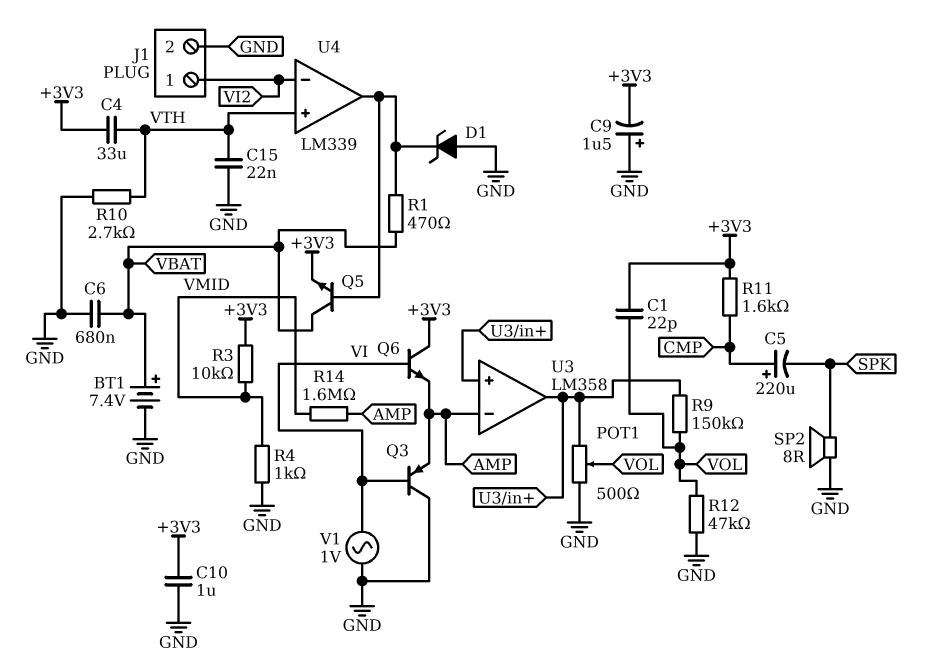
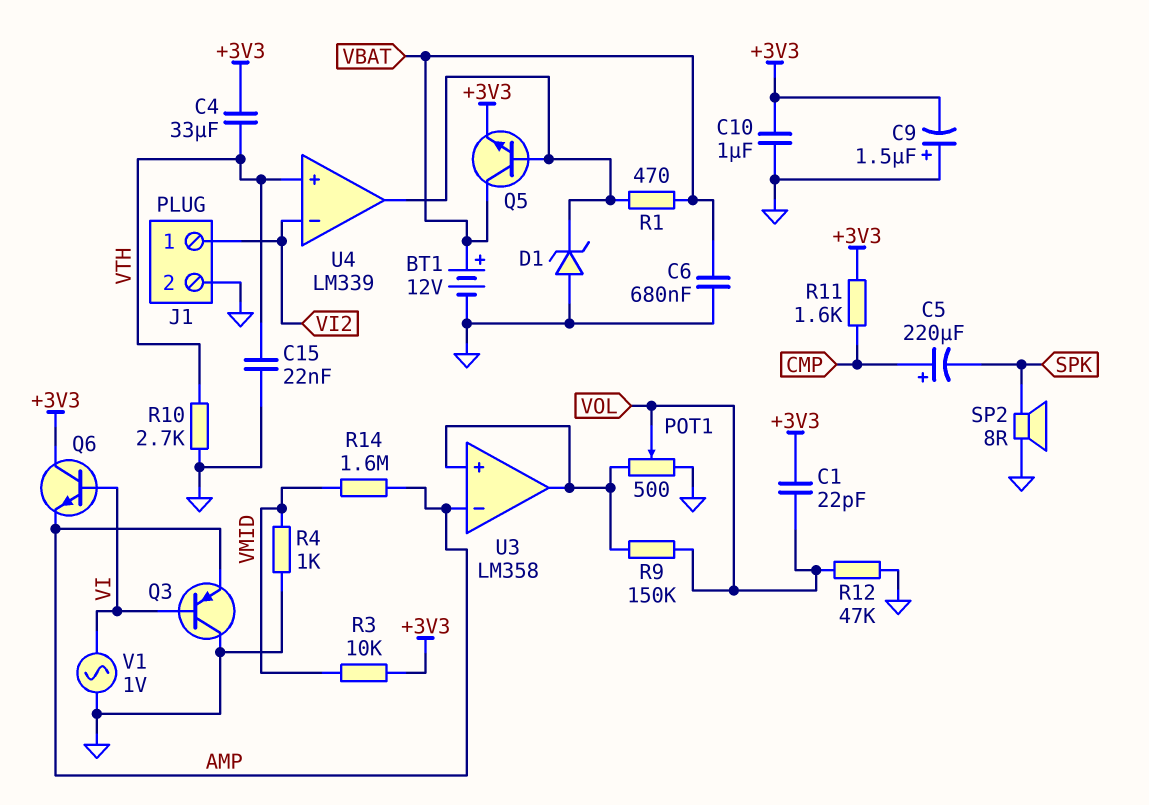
BT1: 7.4V (plus VBAT, minus GND) -> 12V (plus VBAT, minus GND)

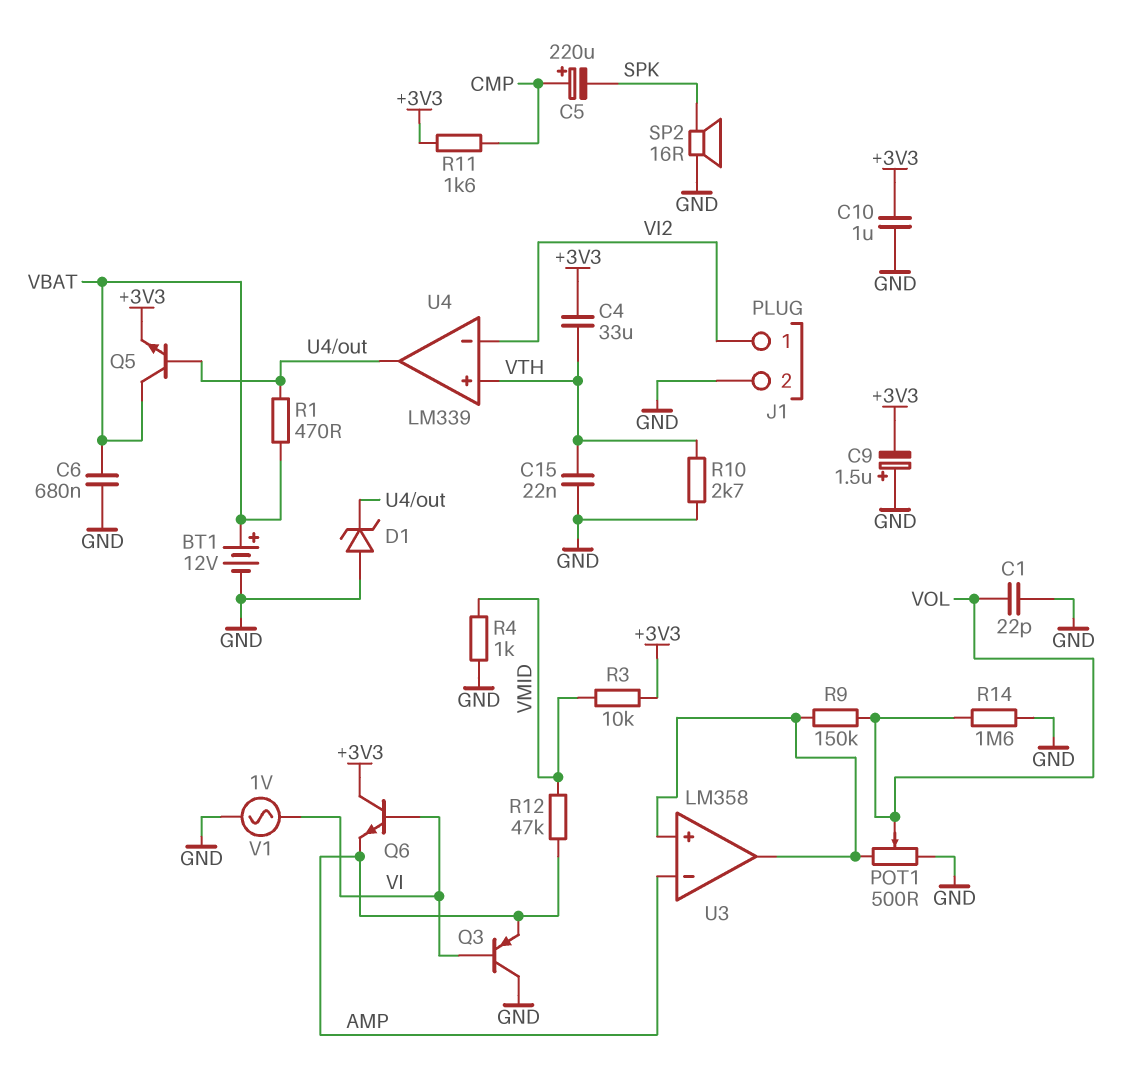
C1: 22pF (+3V3, VOL) -> 22pF (GND, VOL)
R12: 47k (GND, VOL) -> 47k (AMP, VMID)
R14: 1.6M (AMP, VMID) -> 1.6M (GND, VOL)
SP2: speaker 8R (GND, SPK) -> speaker 16R (GND, SPK)

